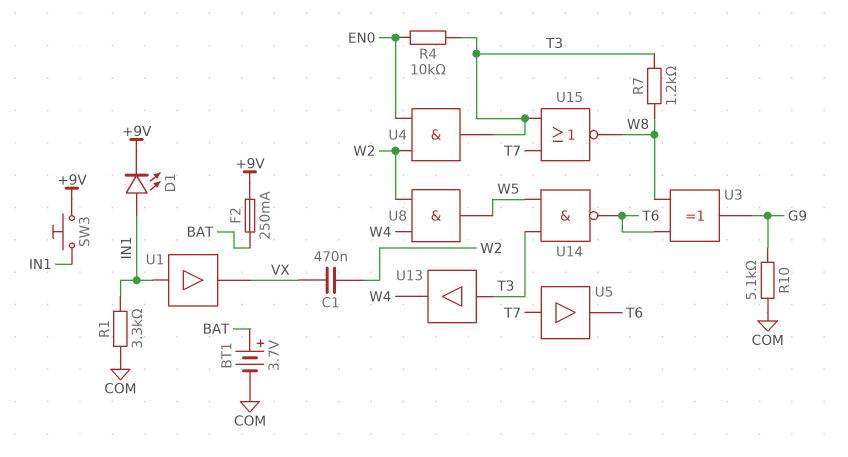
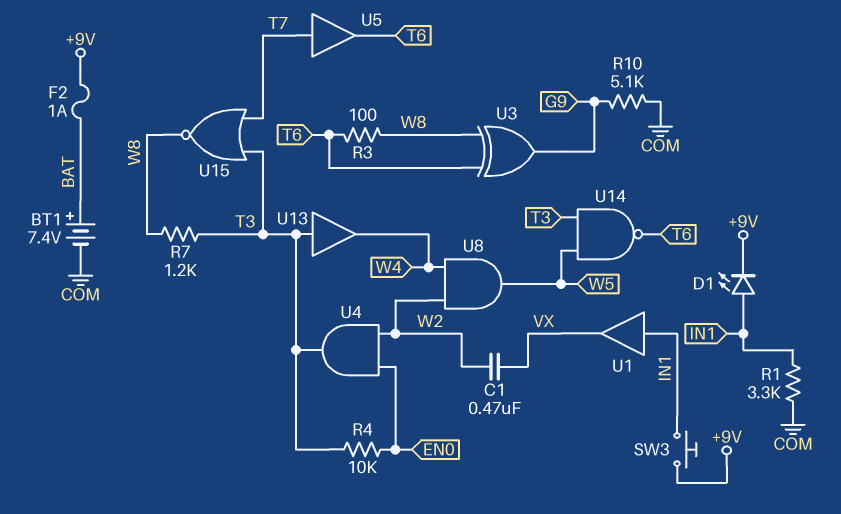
BT1: 3.7V (plus BAT, minus COM) -> 7.4V (plus BAT, minus COM)
F2: 250mA (+9V, BAT) -> 1A (+9V, BAT)
R3: none -> 100 (T6, W8)

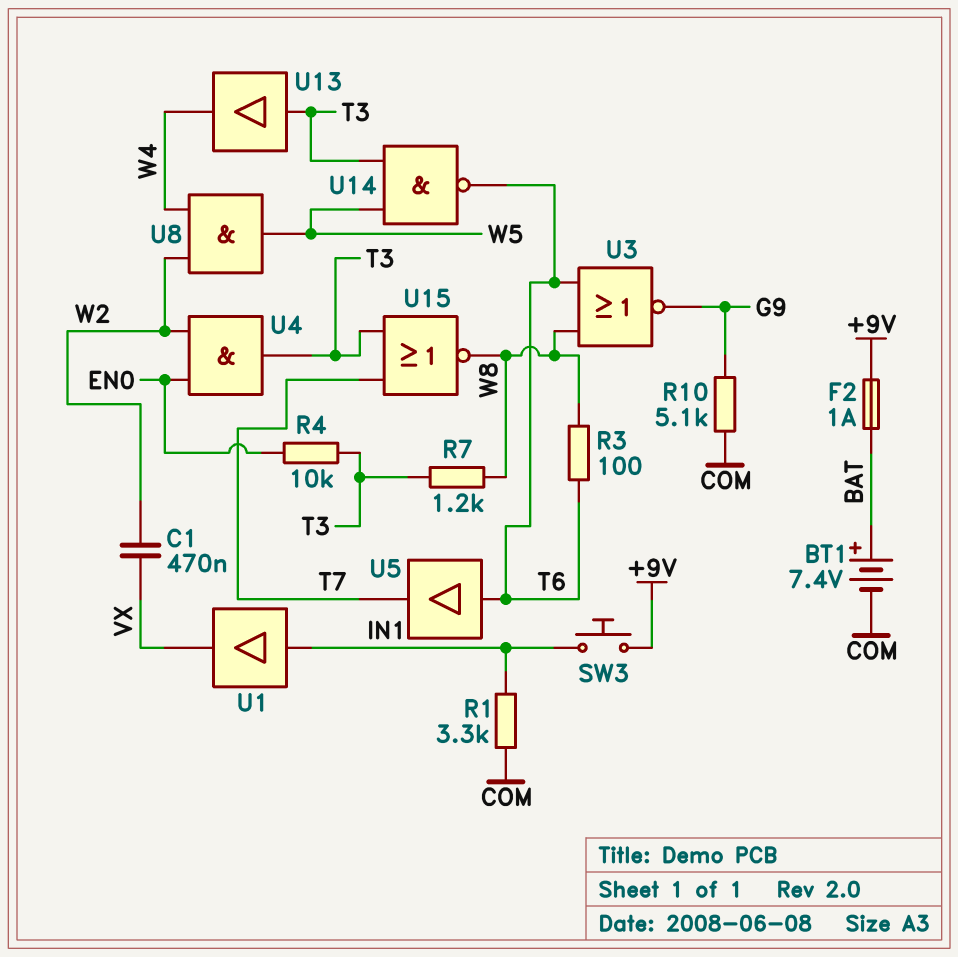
D1: LED (A IN1, K +9V) -> none
U3: XOR (in T6, in W8, out G9) -> NOR (in T6, in W8, out G9)
U5: buffer (in T7, out T6) -> buffer (in T6, out T7)

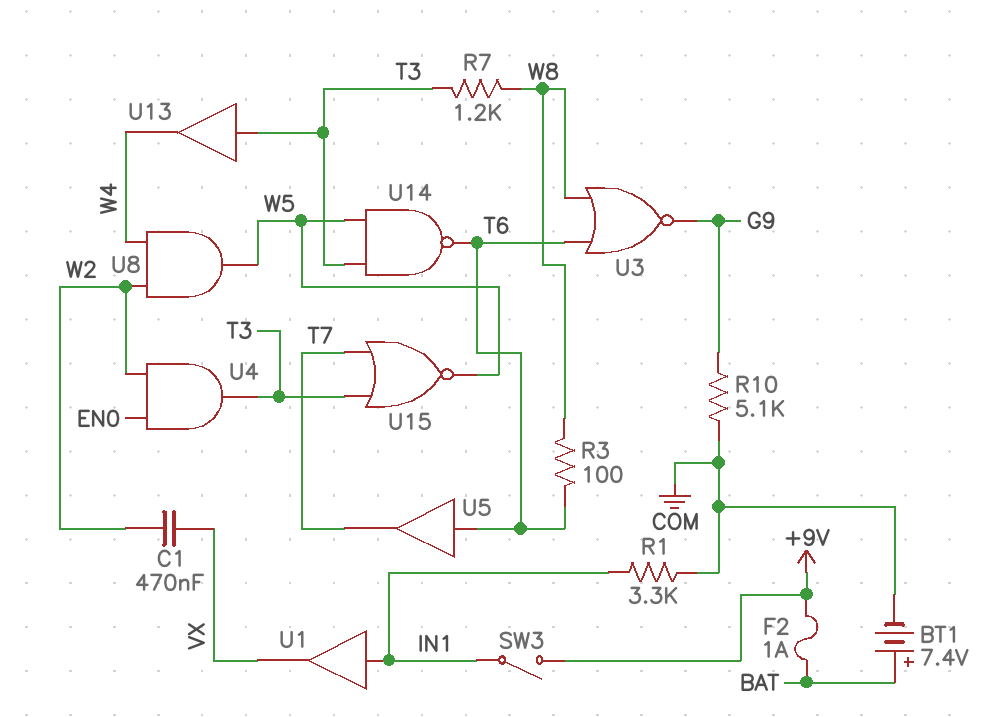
R4: 10k (EN0, T3) -> none
SW3: button (+9V, IN1) -> switch (+9V, IN1)
U15: NOR (in T3, in T7, out W8) -> NOR (in T3, in T7, out W5)

